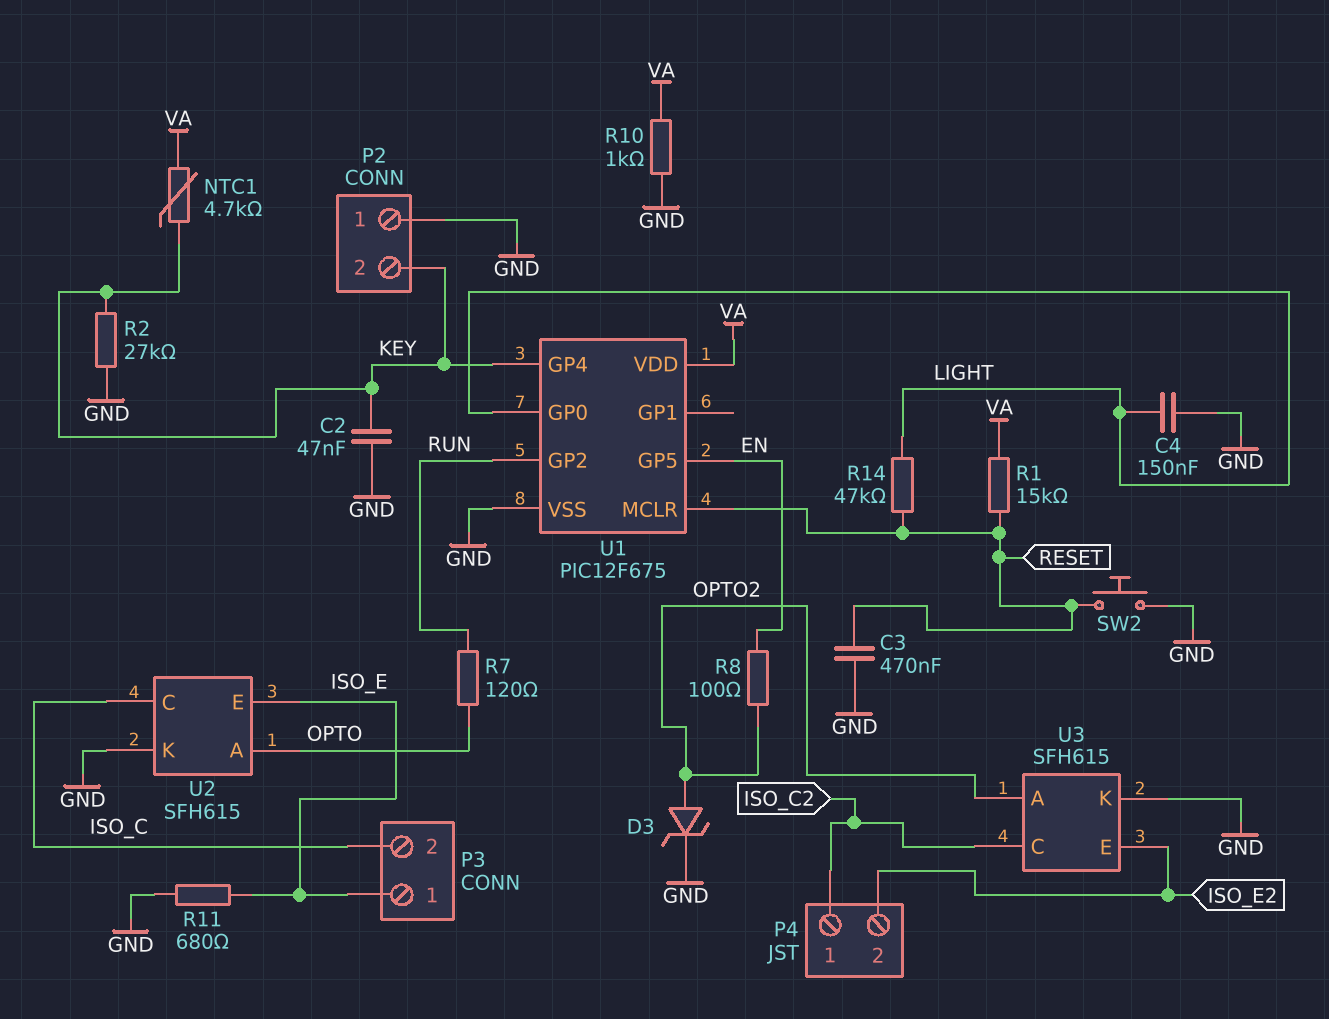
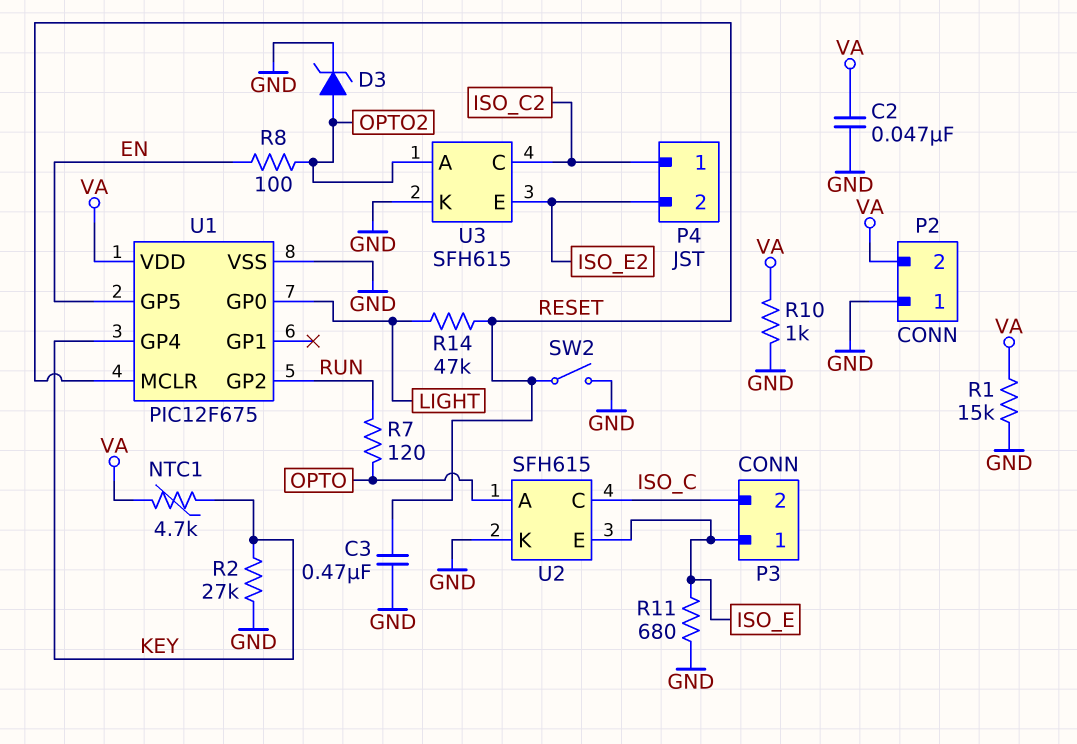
C2: 47nF (GND, KEY) -> 47nF (GND, VA)
C4: 150nF (GND, LIGHT) -> none
P2 pin 2: KEY -> VA
R1: 15k (RESET, VA) -> 15k (GND, VA)
SW2: button (GND, RESET) -> switch (GND, RESET)

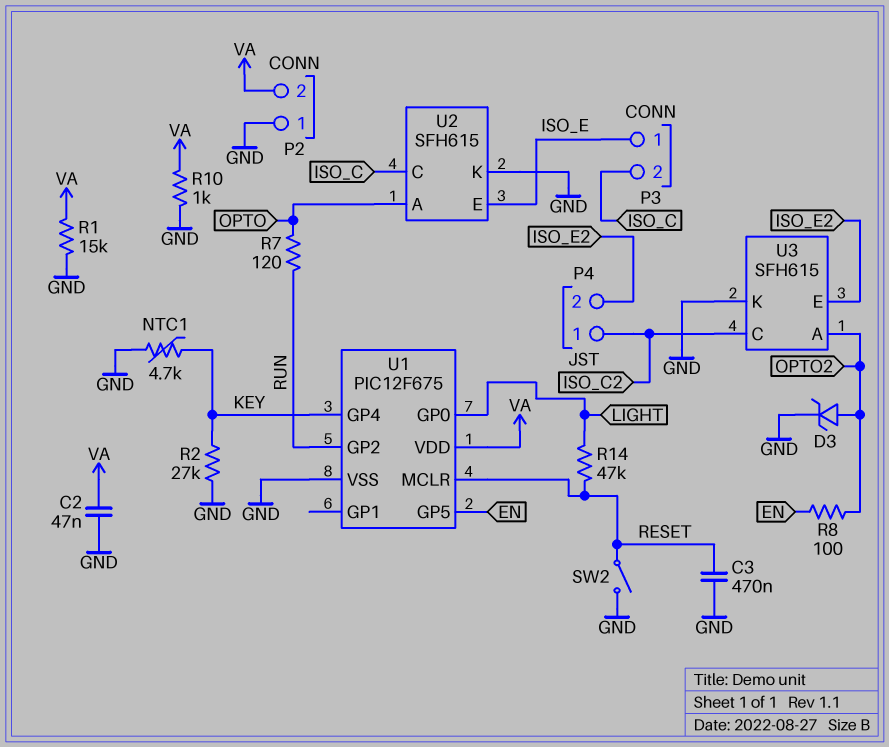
NTC1: 4.7k (KEY, VA) -> 4.7k (GND, KEY)
R11: 680 (GND, ISO_E) -> none

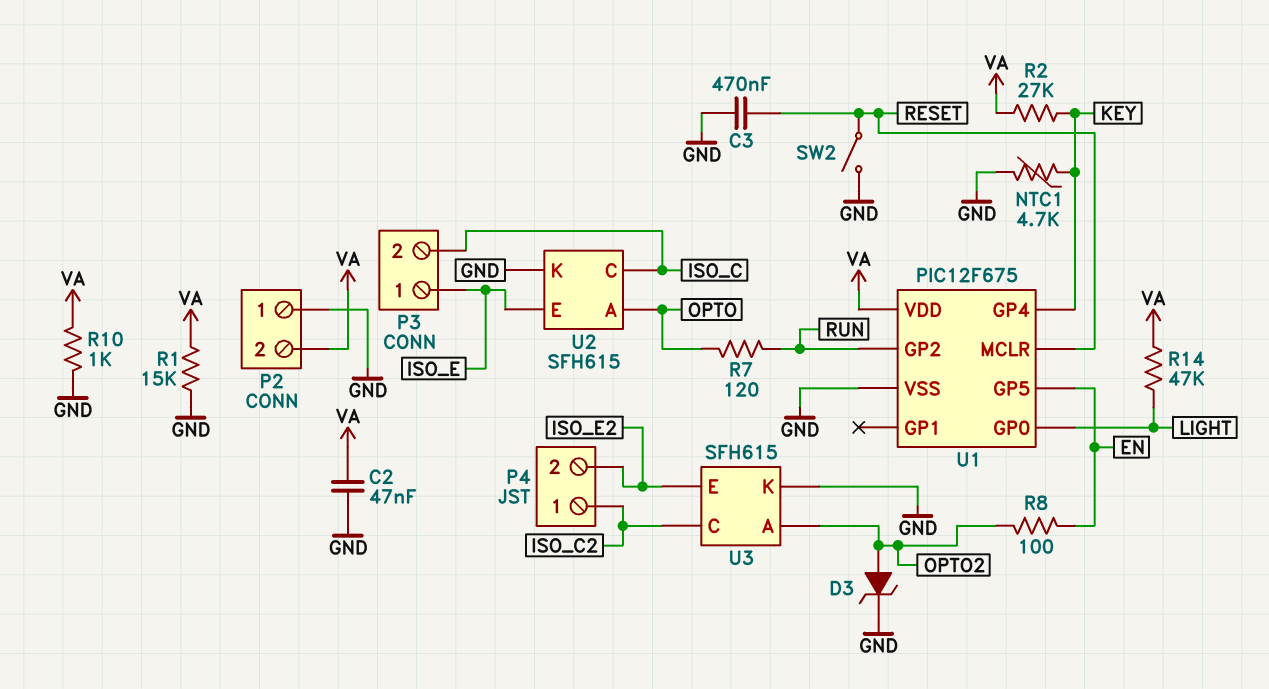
R2: 27k (GND, KEY) -> 27k (KEY, VA)
R14: 47k (LIGHT, RESET) -> 47k (LIGHT, VA)

